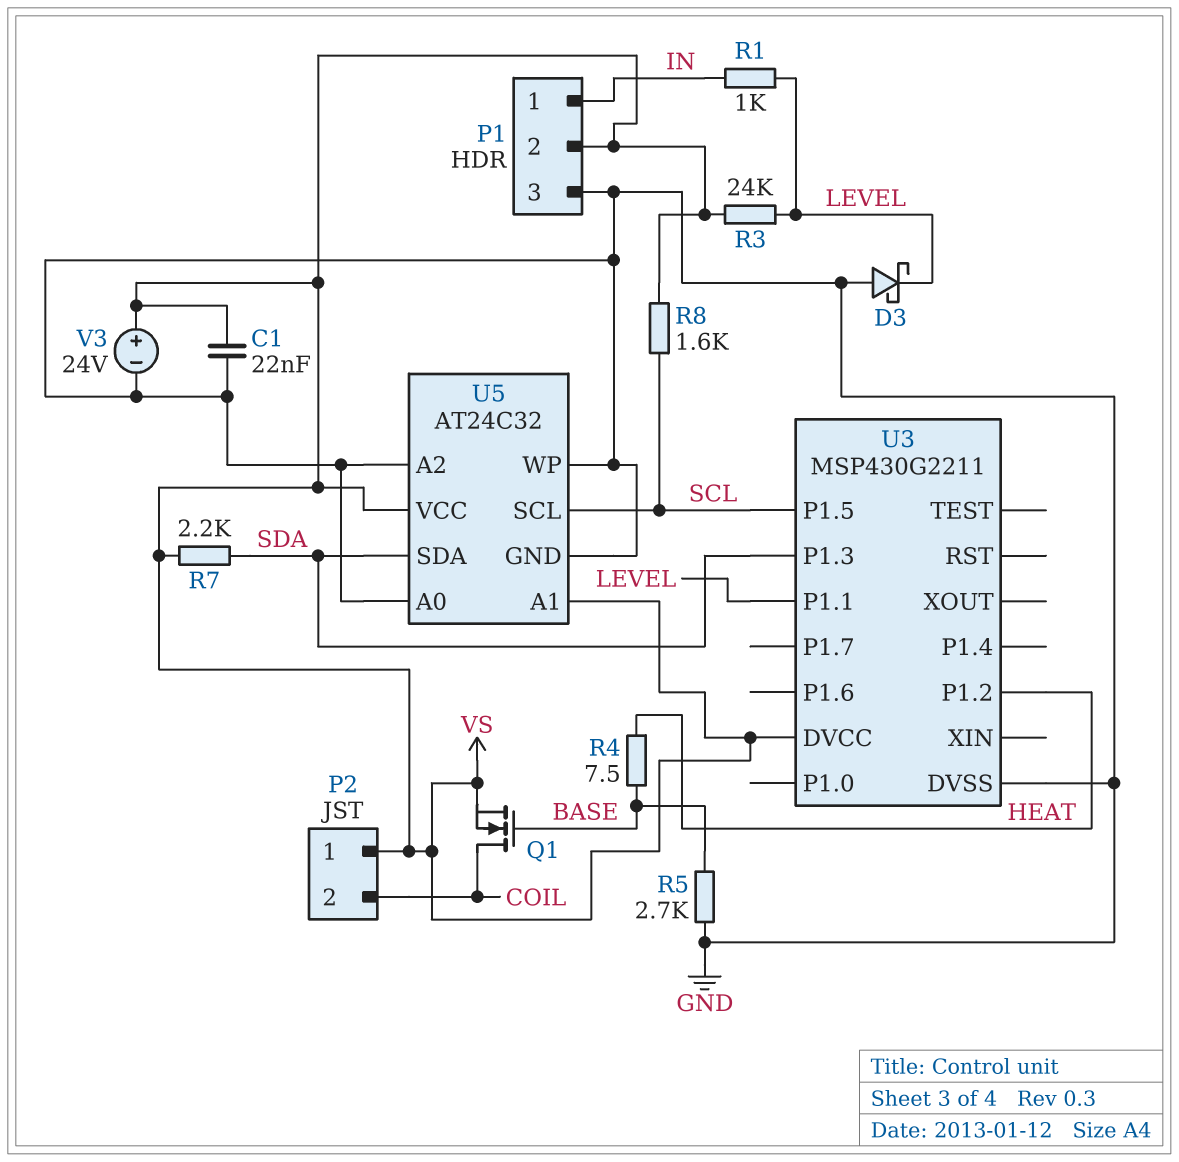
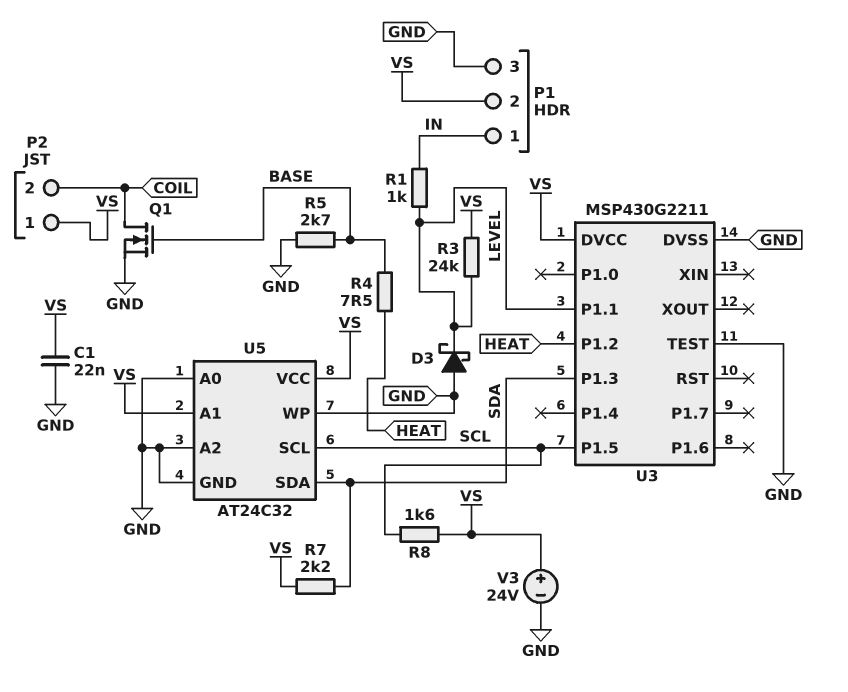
Q1: NMOS (G BASE, D COIL, S VS) -> NMOS (G BASE, D COIL, S GND)
U3 pin TEST: none -> GND

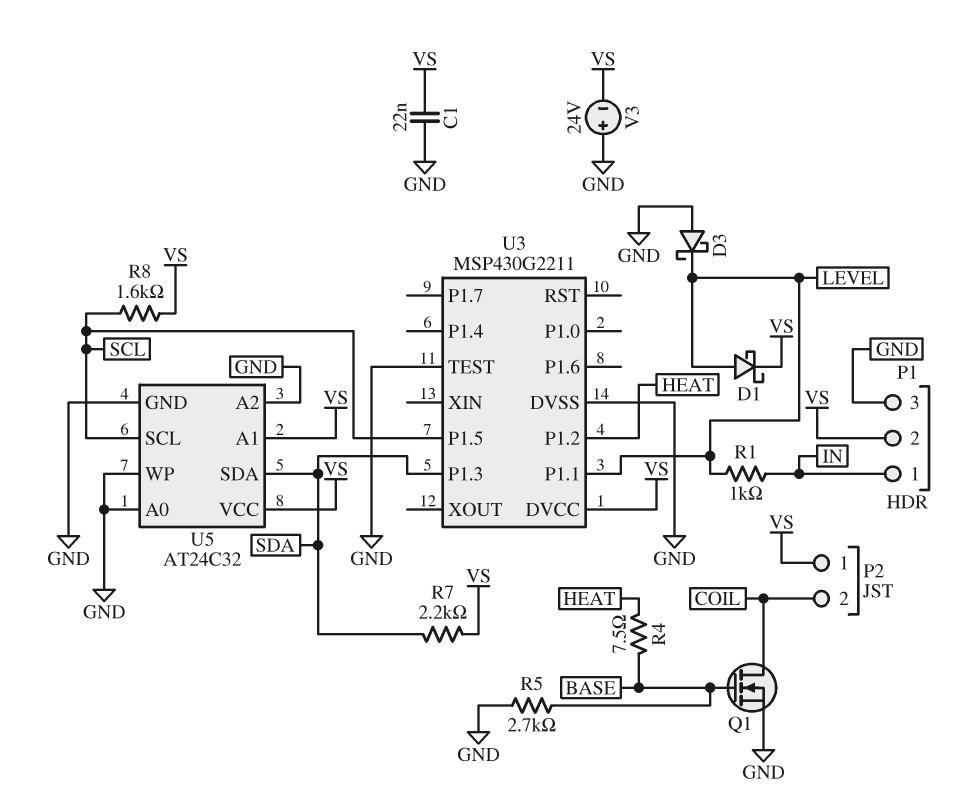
D1: none -> schottky (A LEVEL, K VS)
R3: 24k (LEVEL, VS) -> none
V3: 24V (plus VS, minus GND) -> 24V (plus GND, minus VS)

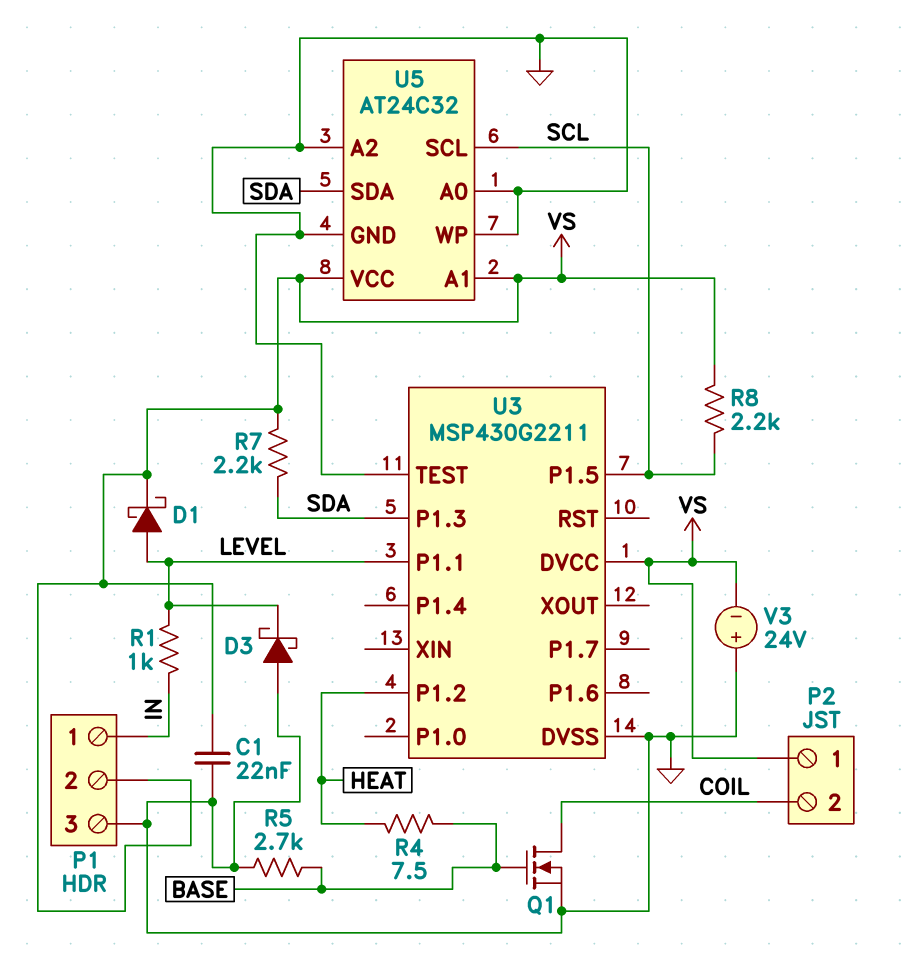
R8: 1.6k (SCL, VS) -> 2.2k (SCL, VS)

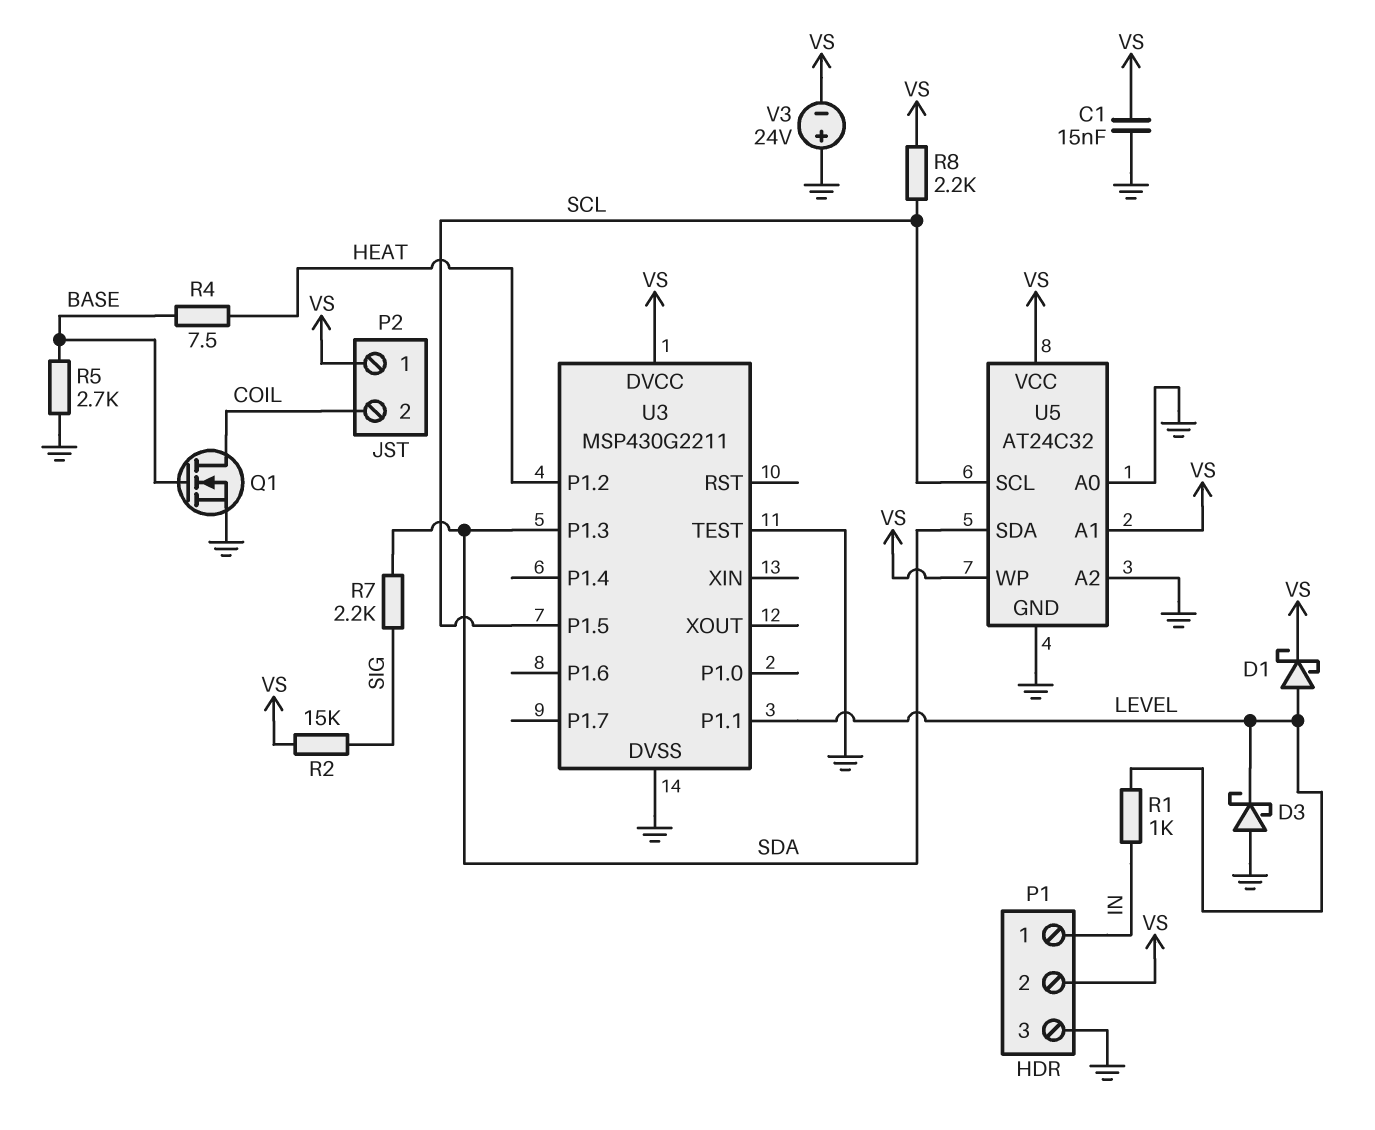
C1: 22nF (GND, VS) -> 15nF (GND, VS)
R2: none -> 15k (SIG, VS)
R7: 2.2k (SDA, VS) -> 2.2k (SDA, SIG)
U5 pin WP: GND -> VS

